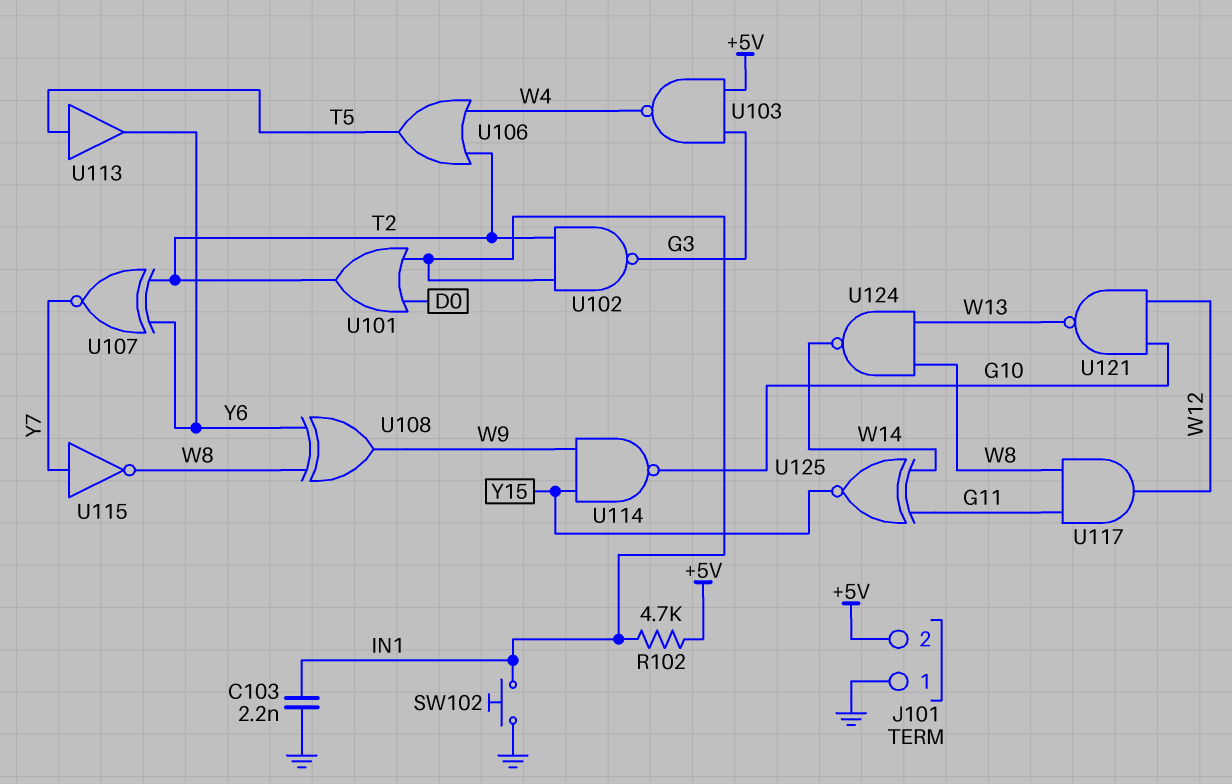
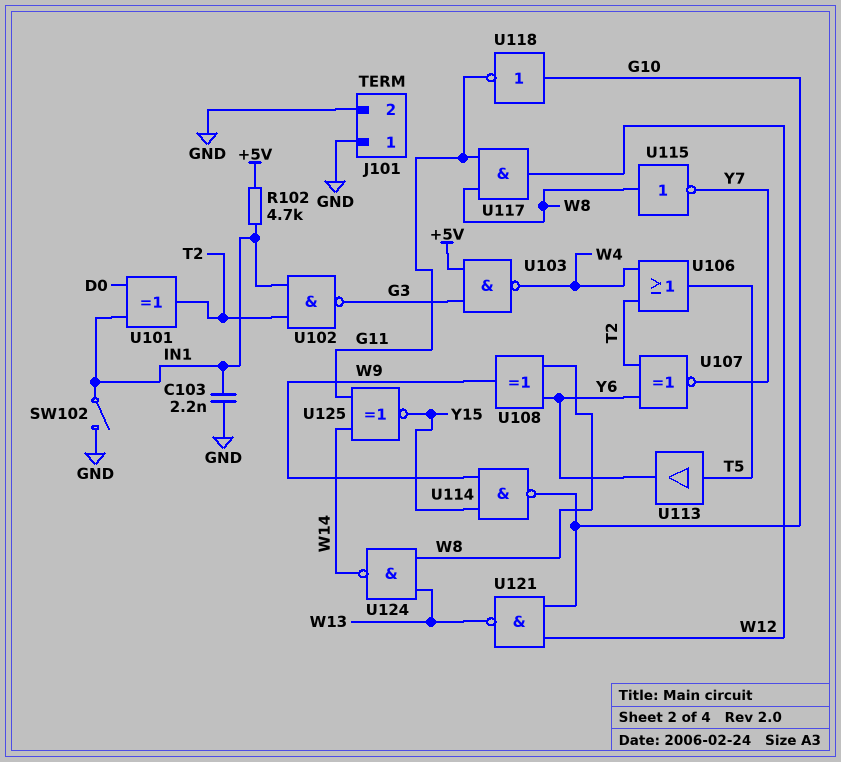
J101 pin 2: +5V -> GND
SW102: button (GND, IN1) -> switch (GND, IN1)
U101: OR (in D0, in IN1, out T2) -> XOR (in D0, in IN1, out T2)
U115: NOT (in Y7, out W8) -> NOT (in W8, out Y7)
U118: none -> NOT (in G10, out G11)

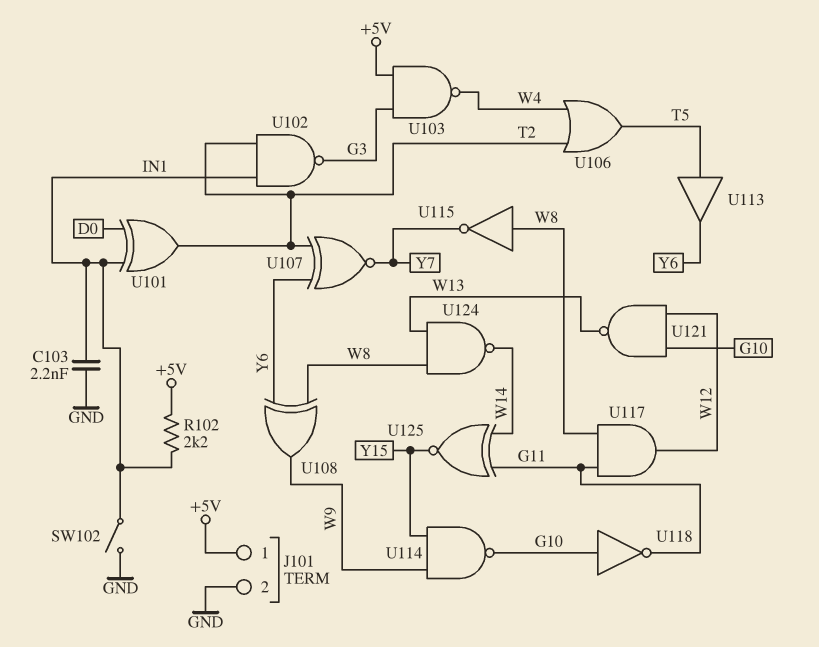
J101 pin 1: GND -> +5V
R102: 4.7k (+5V, IN1) -> 2.2k (+5V, IN1)

